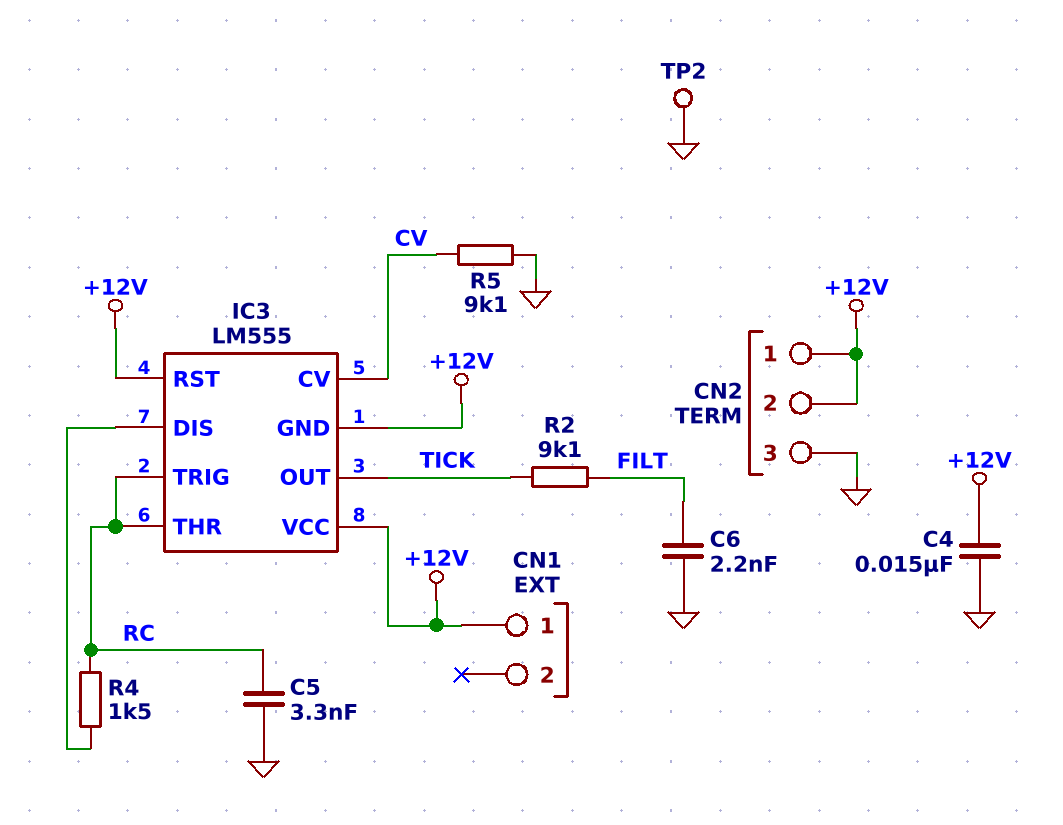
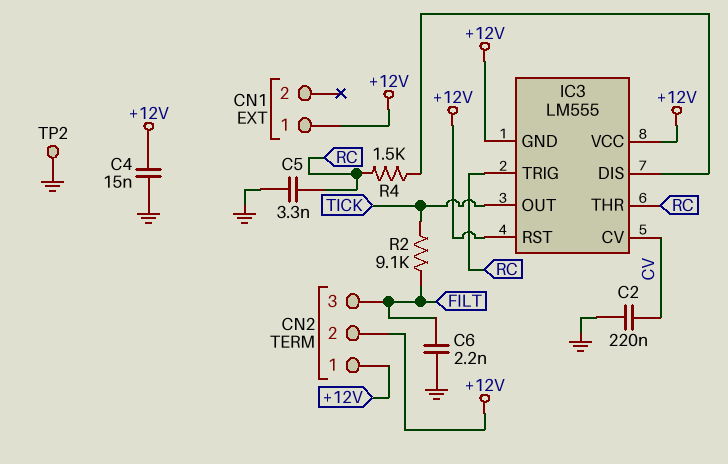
C2: none -> 220nF (CV, GND)
CN2 pin 3: GND -> FILT
R5: 9.1k (CV, GND) -> none

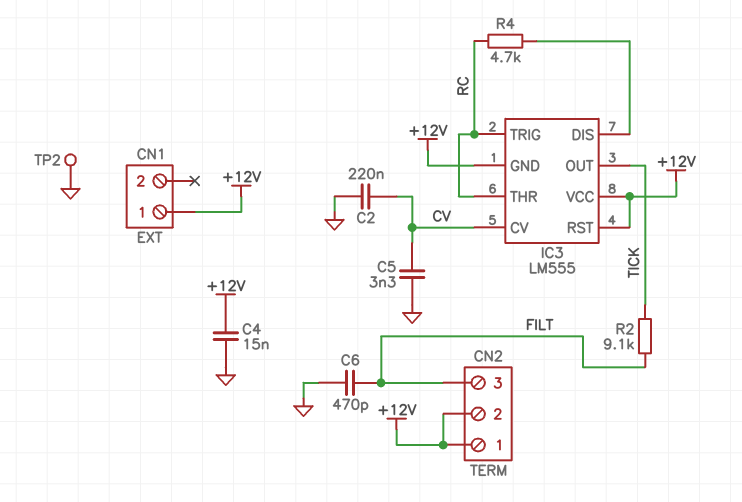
C5: 3.3nF (GND, RC) -> 3.3nF (CV, GND)
C6: 2.2nF (FILT, GND) -> 470pF (FILT, GND)
R4: 1.5k (IC3/DIS, RC) -> 4.7k (IC3/DIS, RC)

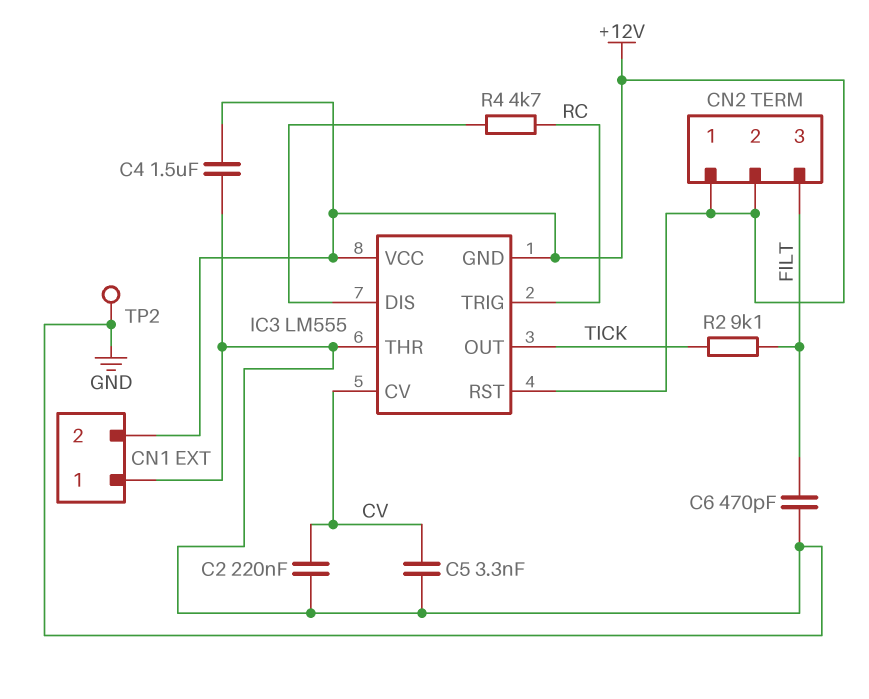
C4: 15nF (+12V, GND) -> 1.5uF (+12V, GND)
CN1 pin 1: +12V -> GND
CN1 pin 2: none -> +12V
IC3 pin THR: RC -> GND

